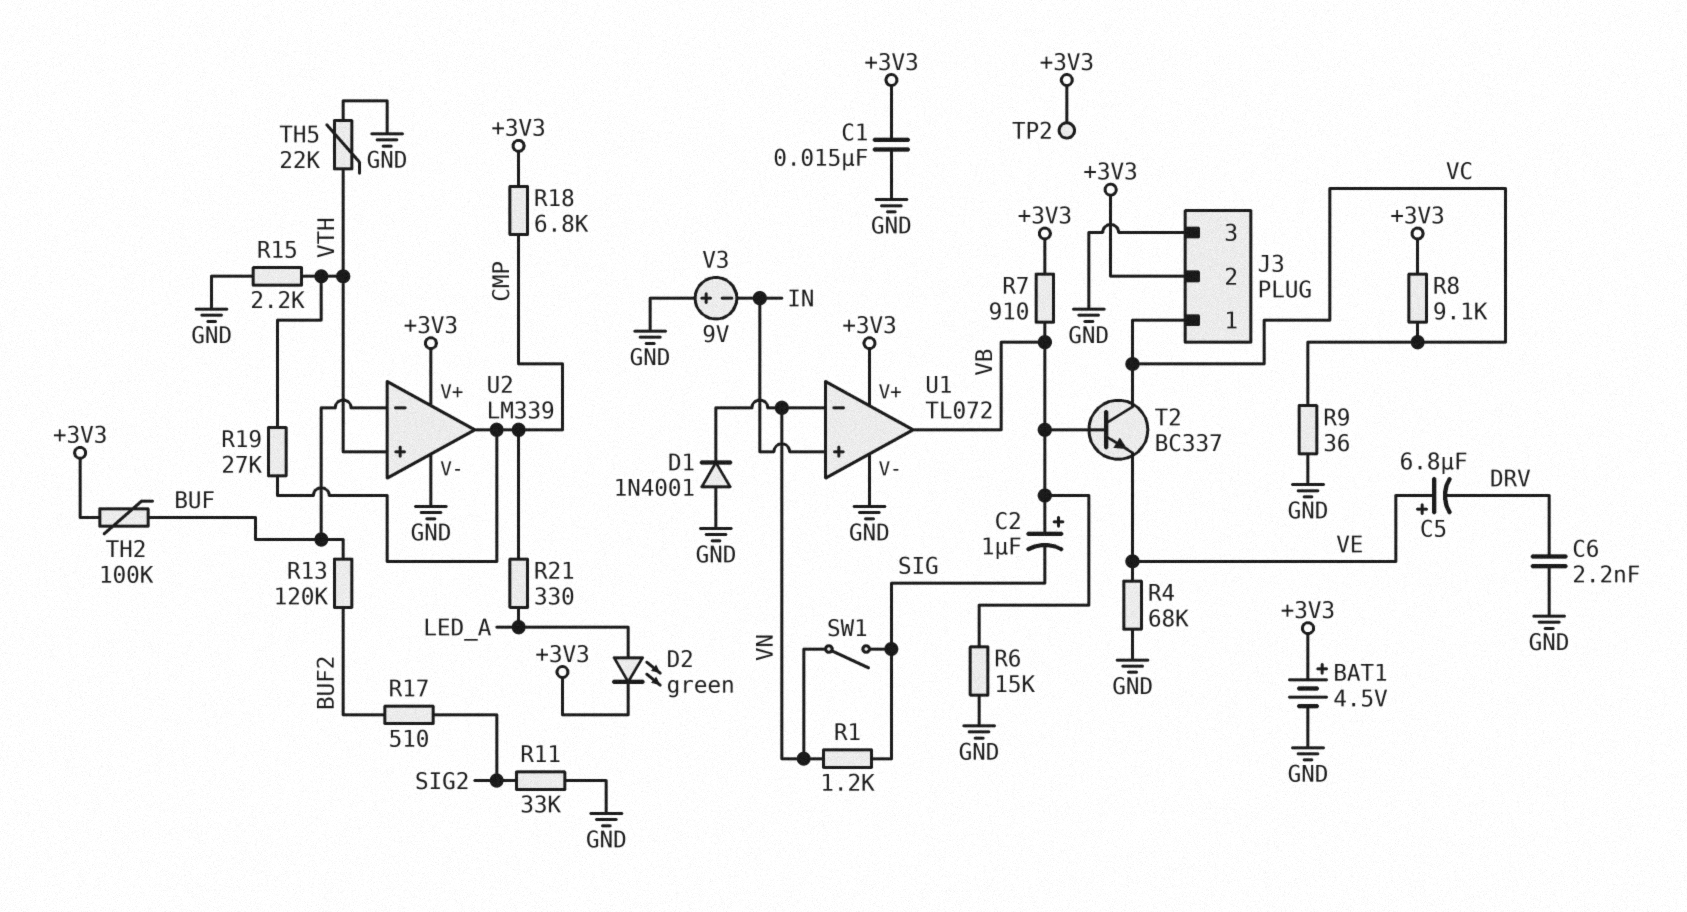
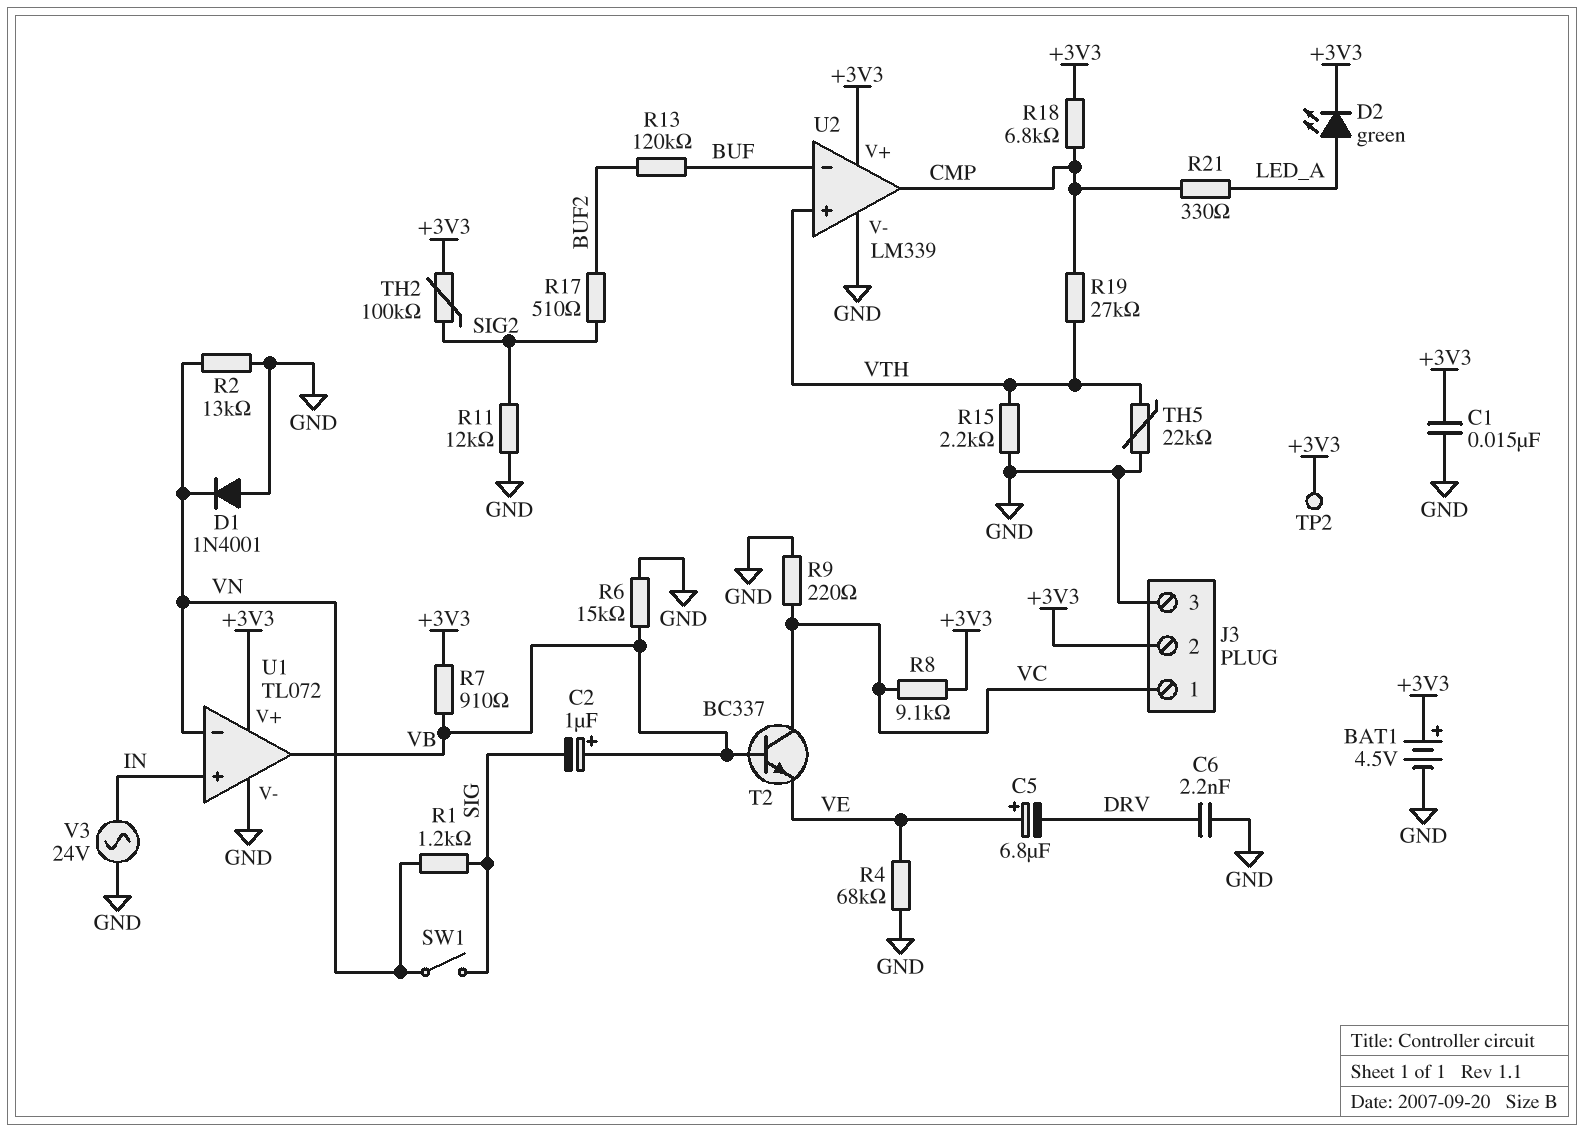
R2: none -> 13k (GND, VN)
R9: 36 (GND, VC) -> 220 (GND, VC)
R11: 33k (GND, SIG2) -> 12k (GND, SIG2)
TH2: 100k (+3V3, BUF) -> 100k (+3V3, SIG2)
V3: 9V (plus GND, minus IN) -> AC 24V (GND, IN)

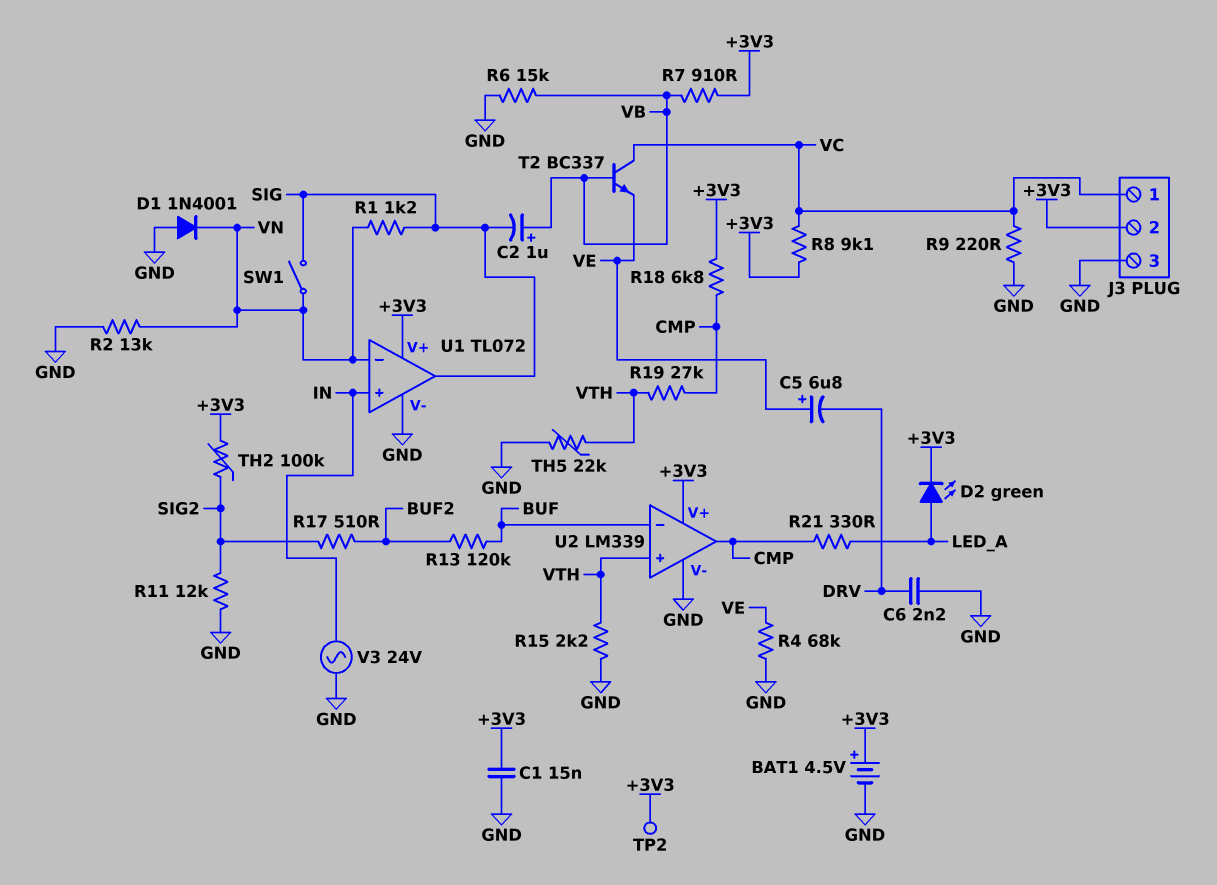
U1 pin out: VB -> SIG

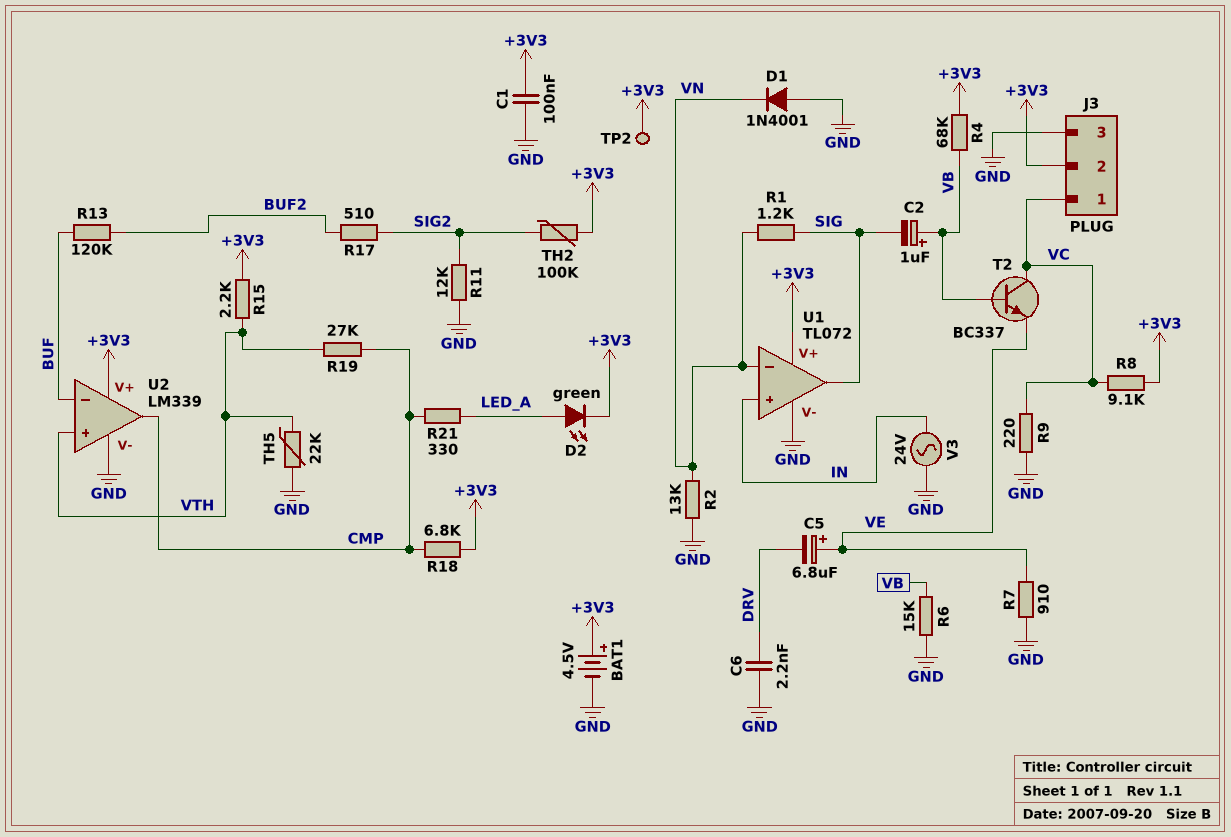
C1: 15nF (+3V3, GND) -> 100nF (+3V3, GND)
R4: 68k (GND, VE) -> 68k (+3V3, VB)
R7: 910 (+3V3, VB) -> 910 (GND, VE)
R15: 2.2k (GND, VTH) -> 2.2k (+3V3, VTH)
SW1: switch (SIG, VN) -> none

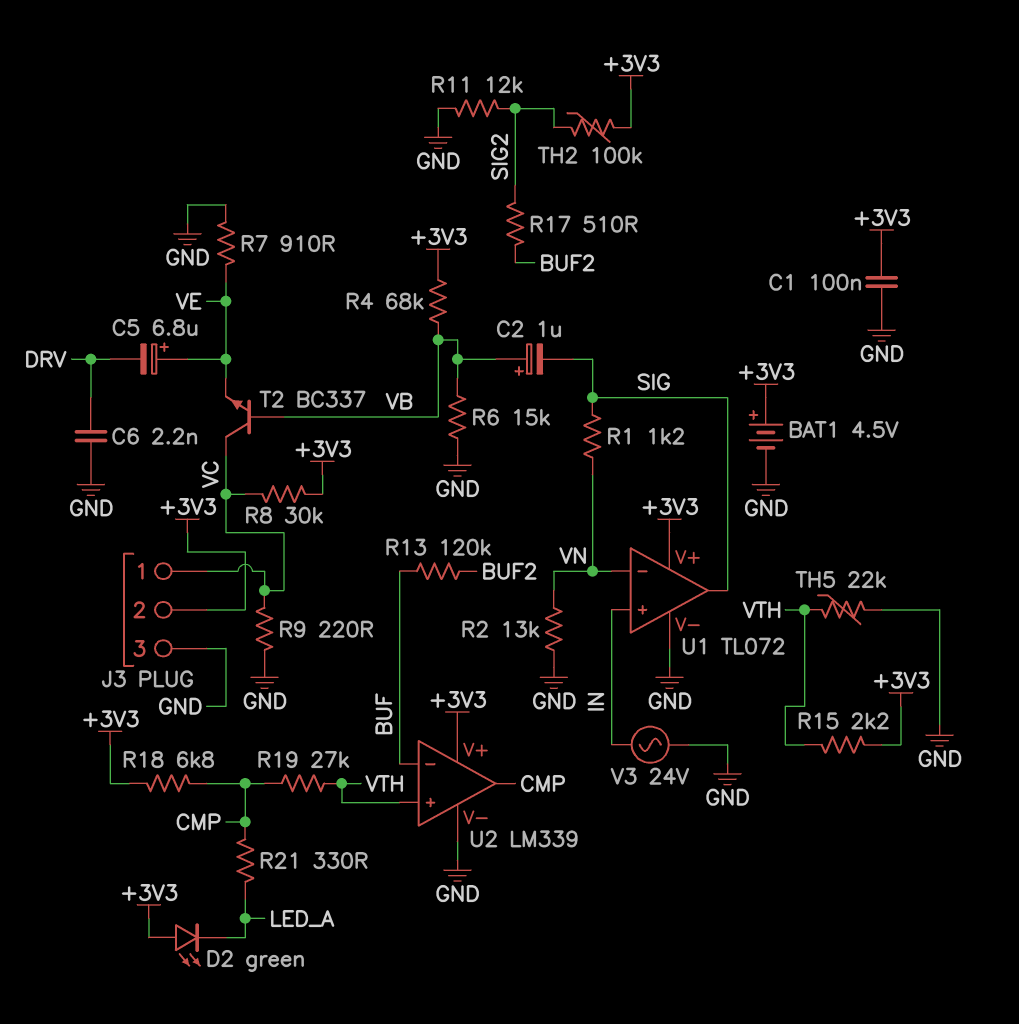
D1: diode 1N4001 (A GND, K VN) -> none
D2: LED green (A LED_A, K +3V3) -> LED green (A +3V3, K LED_A)
R8: 9.1k (+3V3, VC) -> 30k (+3V3, VC)
TP2: test point (+3V3) -> none

